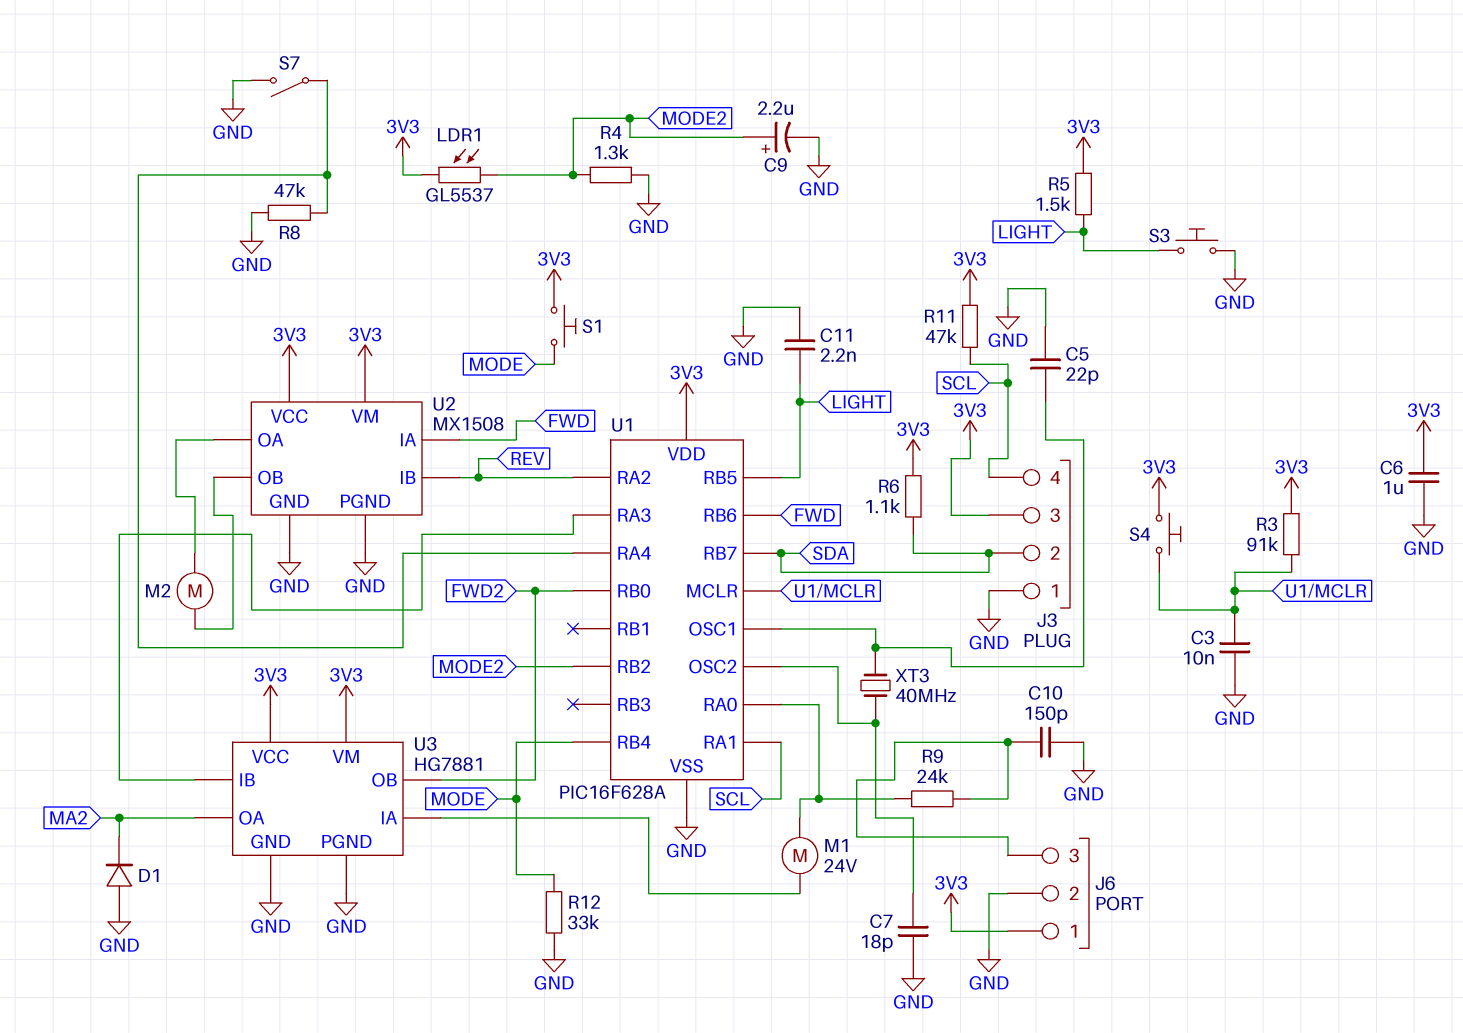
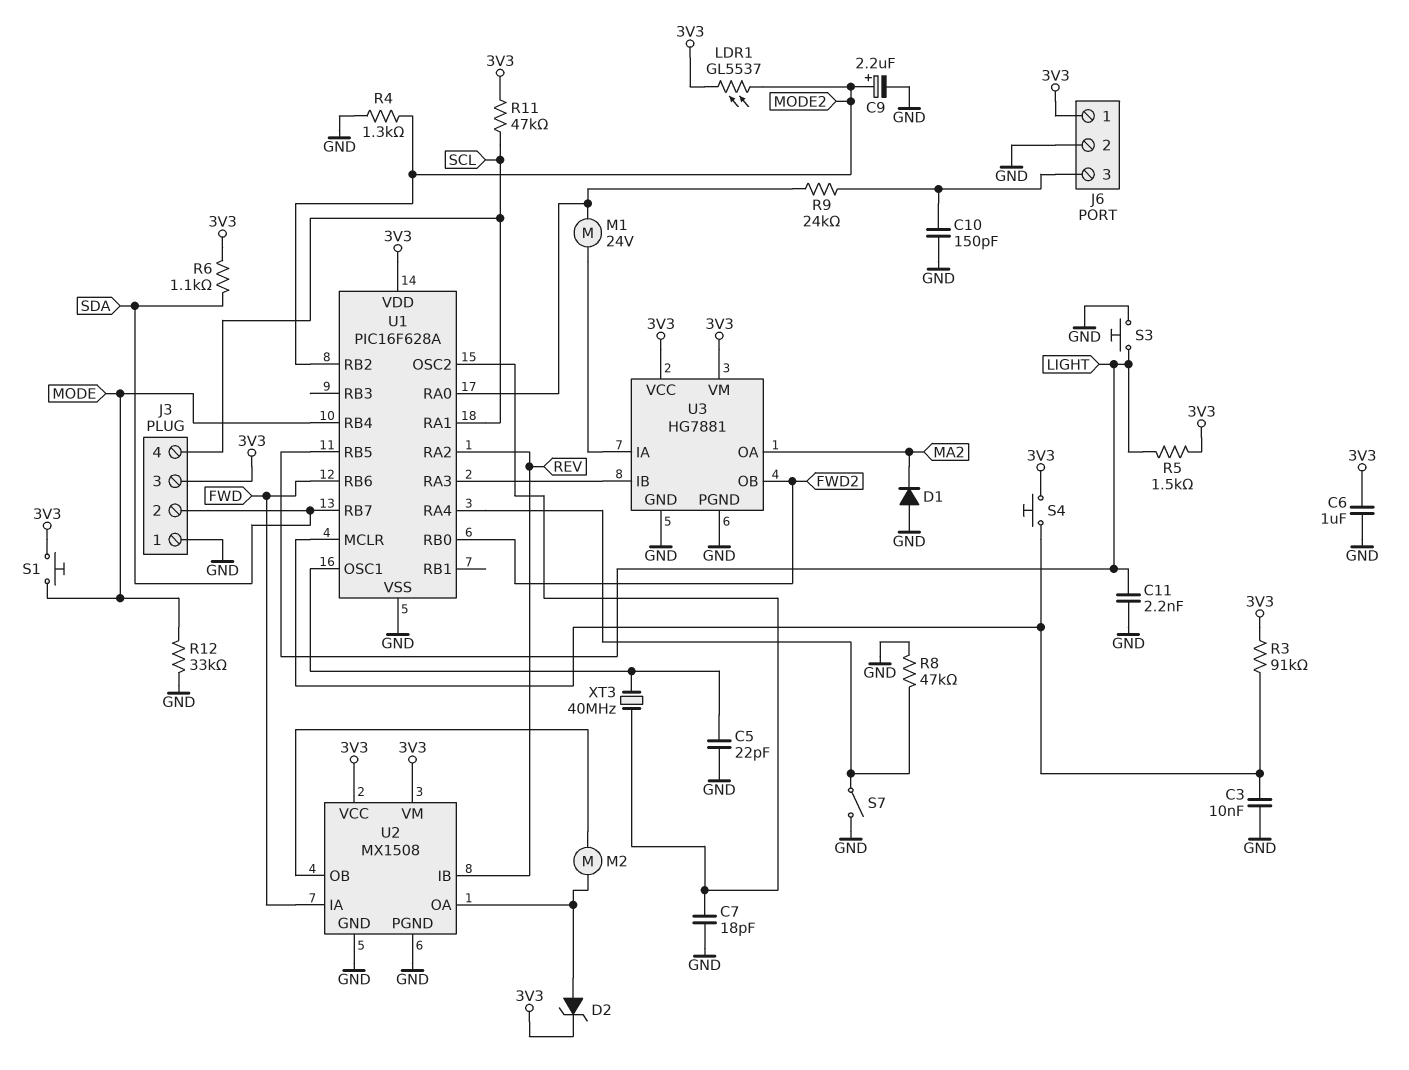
D2: none -> zener (A U2/OA, K 3V3)

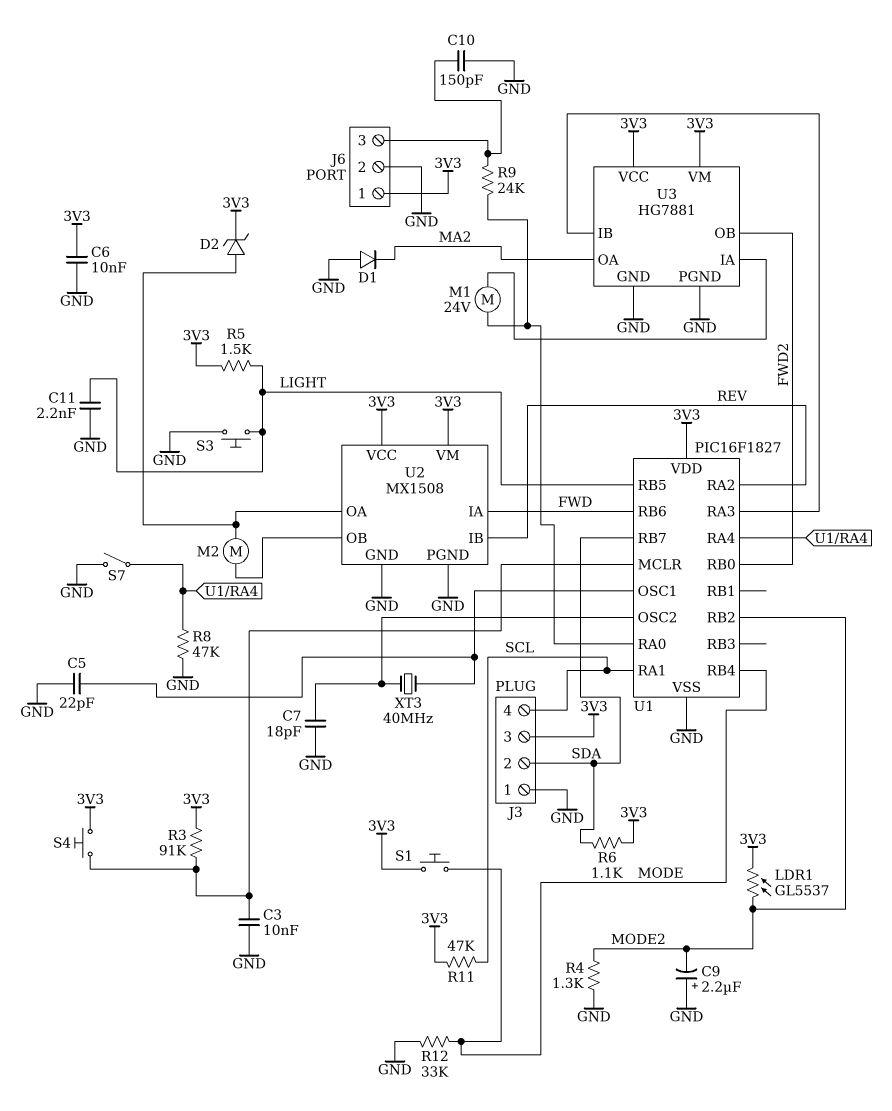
C6: 1uF (3V3, GND) -> 10nF (3V3, GND)
C9: 2.2uF (plus MODE2, minus GND) -> 2.2uF (plus GND, minus MODE2)
U1: PIC16F628A -> PIC16F1827

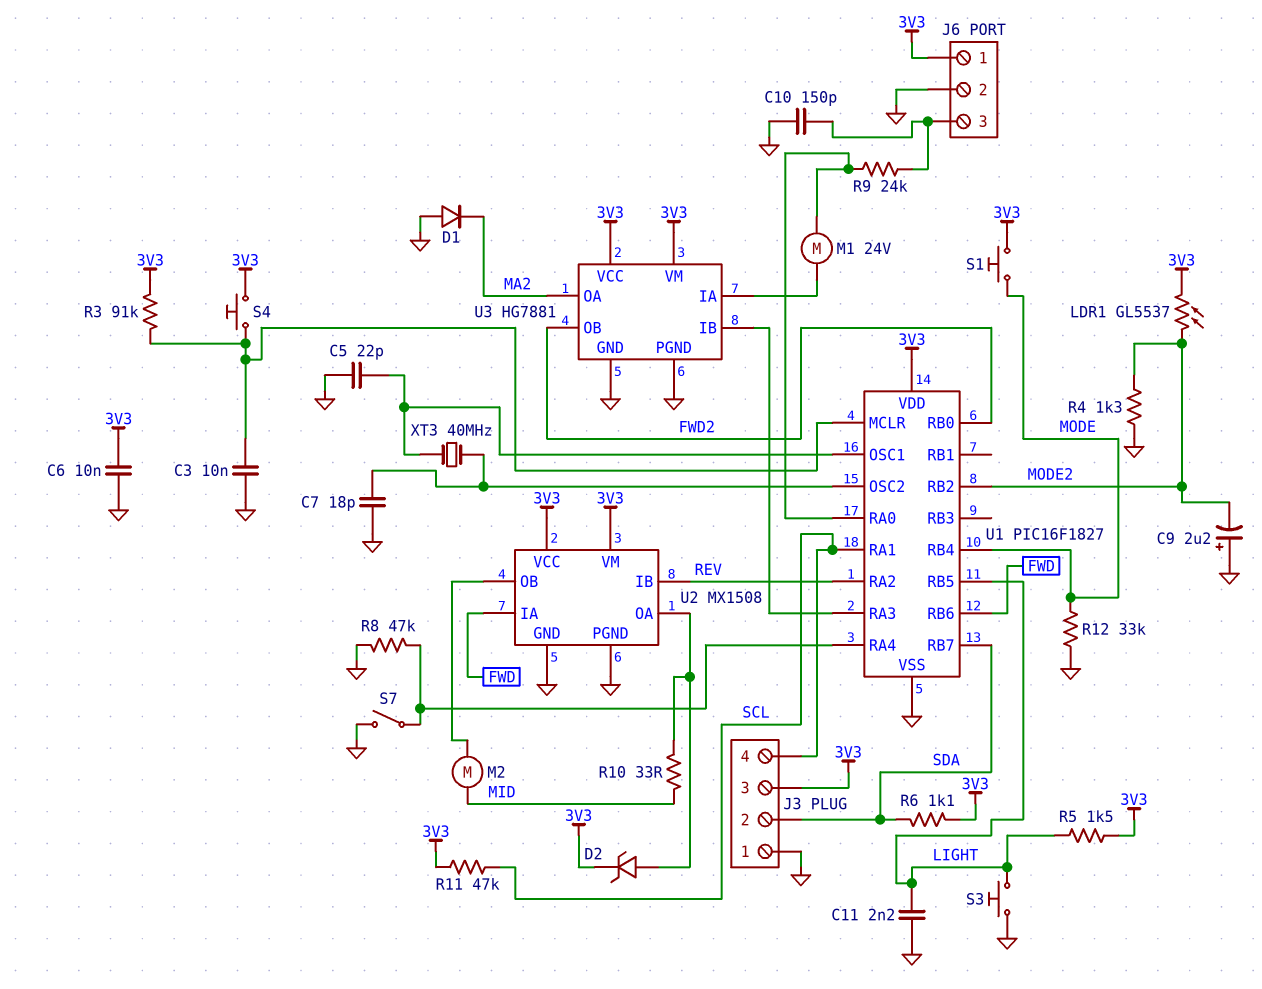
M2: motor (U2/OA, U2/OB) -> motor (MID, U2/OB)
R10: none -> 33 (MID, U2/OA)

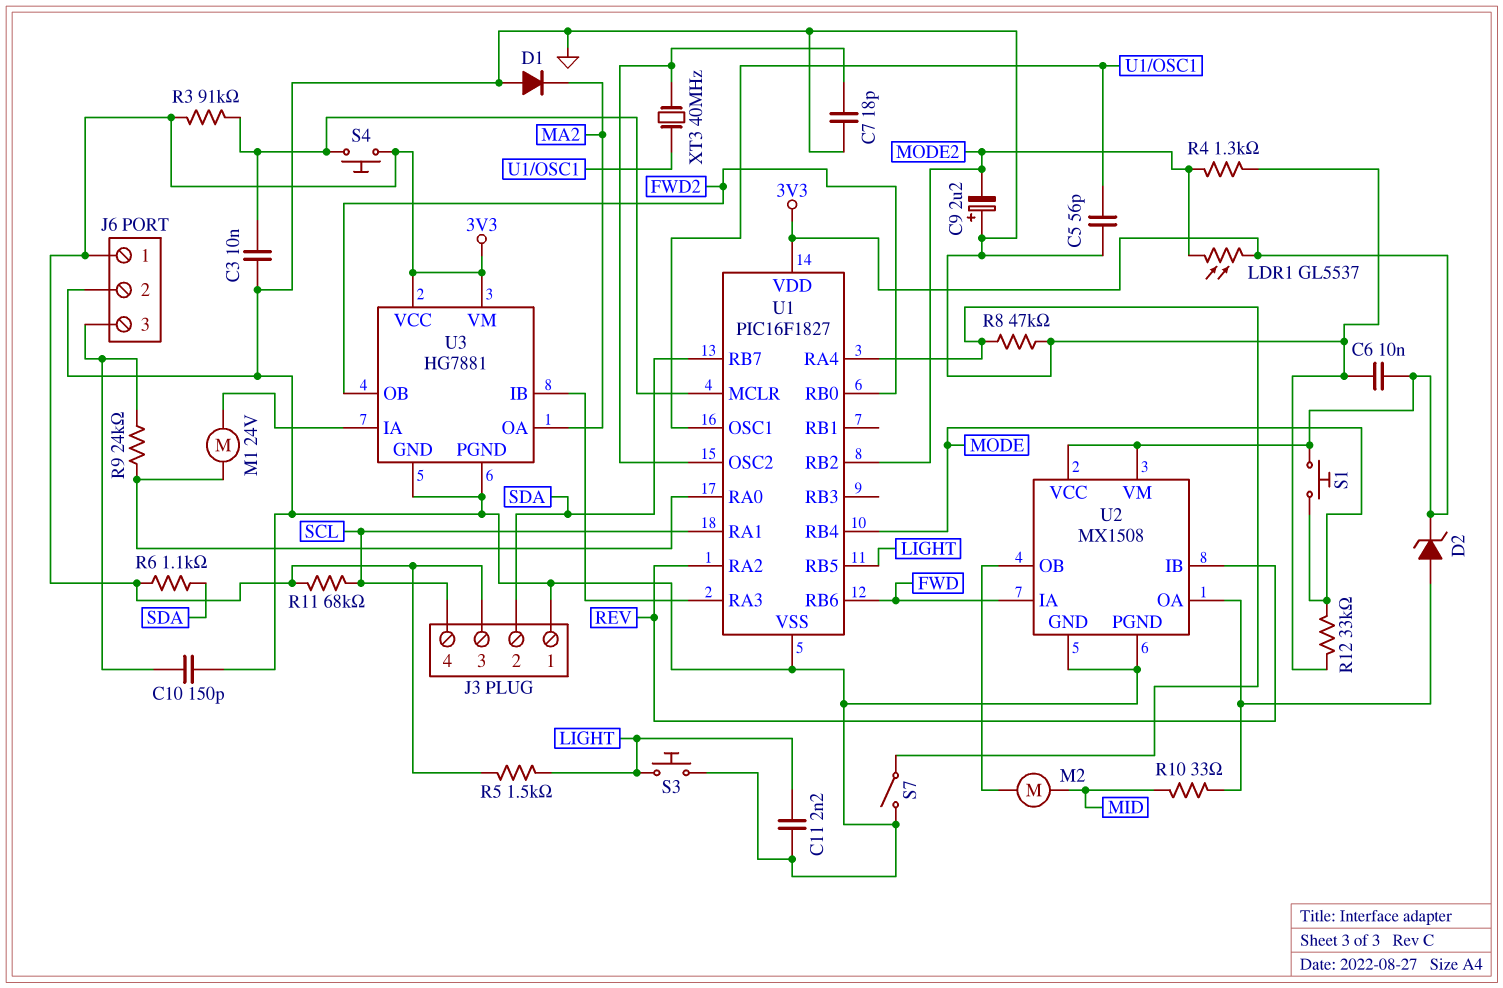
C5: 22pF (GND, U1/OSC1) -> 56pF (GND, U1/OSC1)
R11: 47k (3V3, SCL) -> 68k (3V3, SCL)

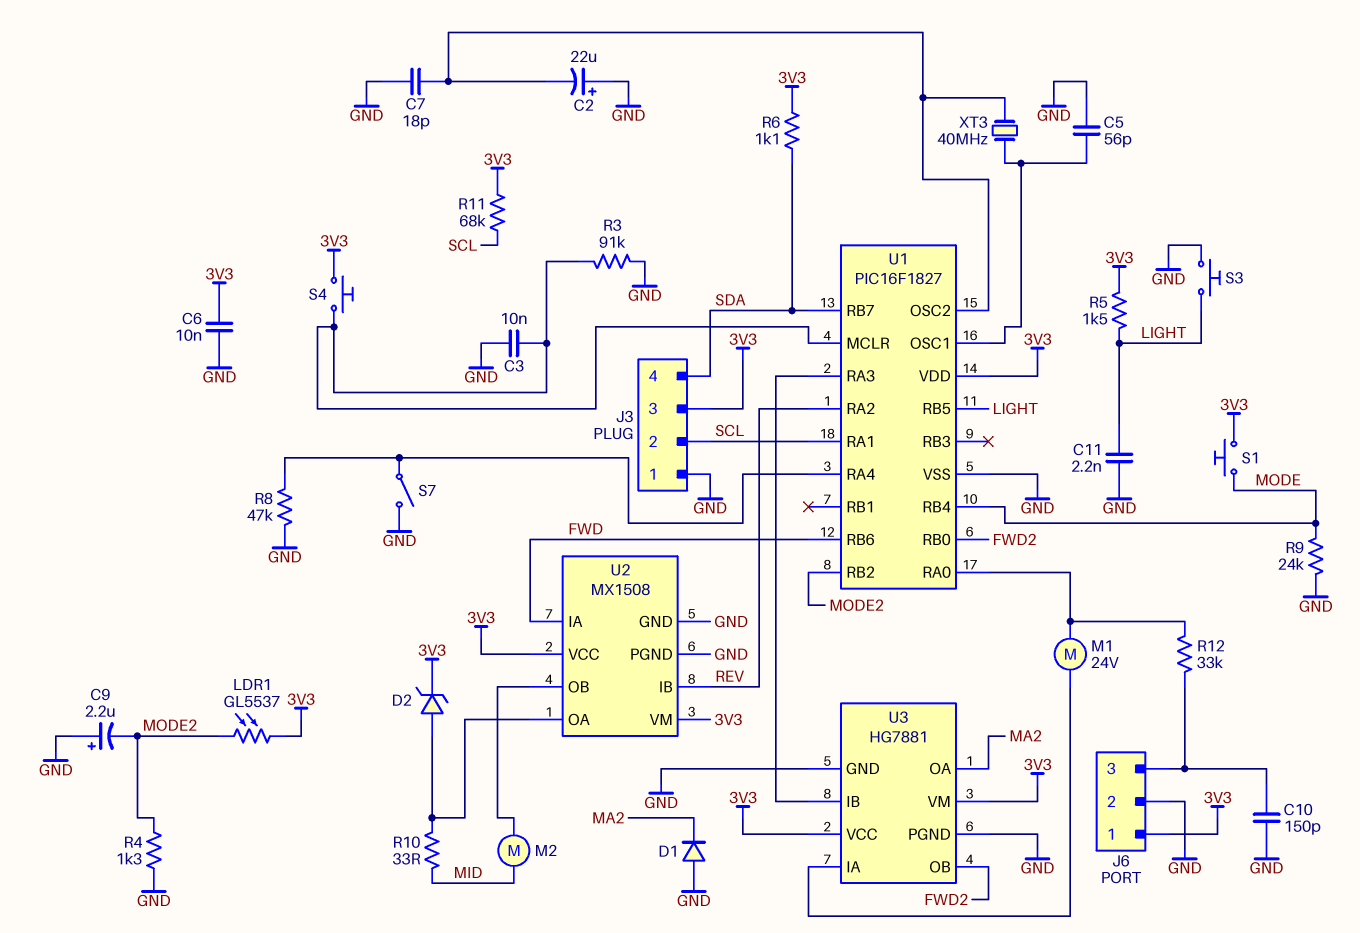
C2: none -> 22uF (plus GND, minus U1/OSC2)
J3 pin 2: SDA -> SCL
J3 pin 4: SCL -> SDA
R3: 91k (3V3, U1/MCLR) -> 91k (GND, U1/MCLR)
R9: 24k (J6/3, U1/RA0) -> 24k (GND, MODE)
R12: 33k (GND, MODE) -> 33k (J6/3, U1/RA0)

